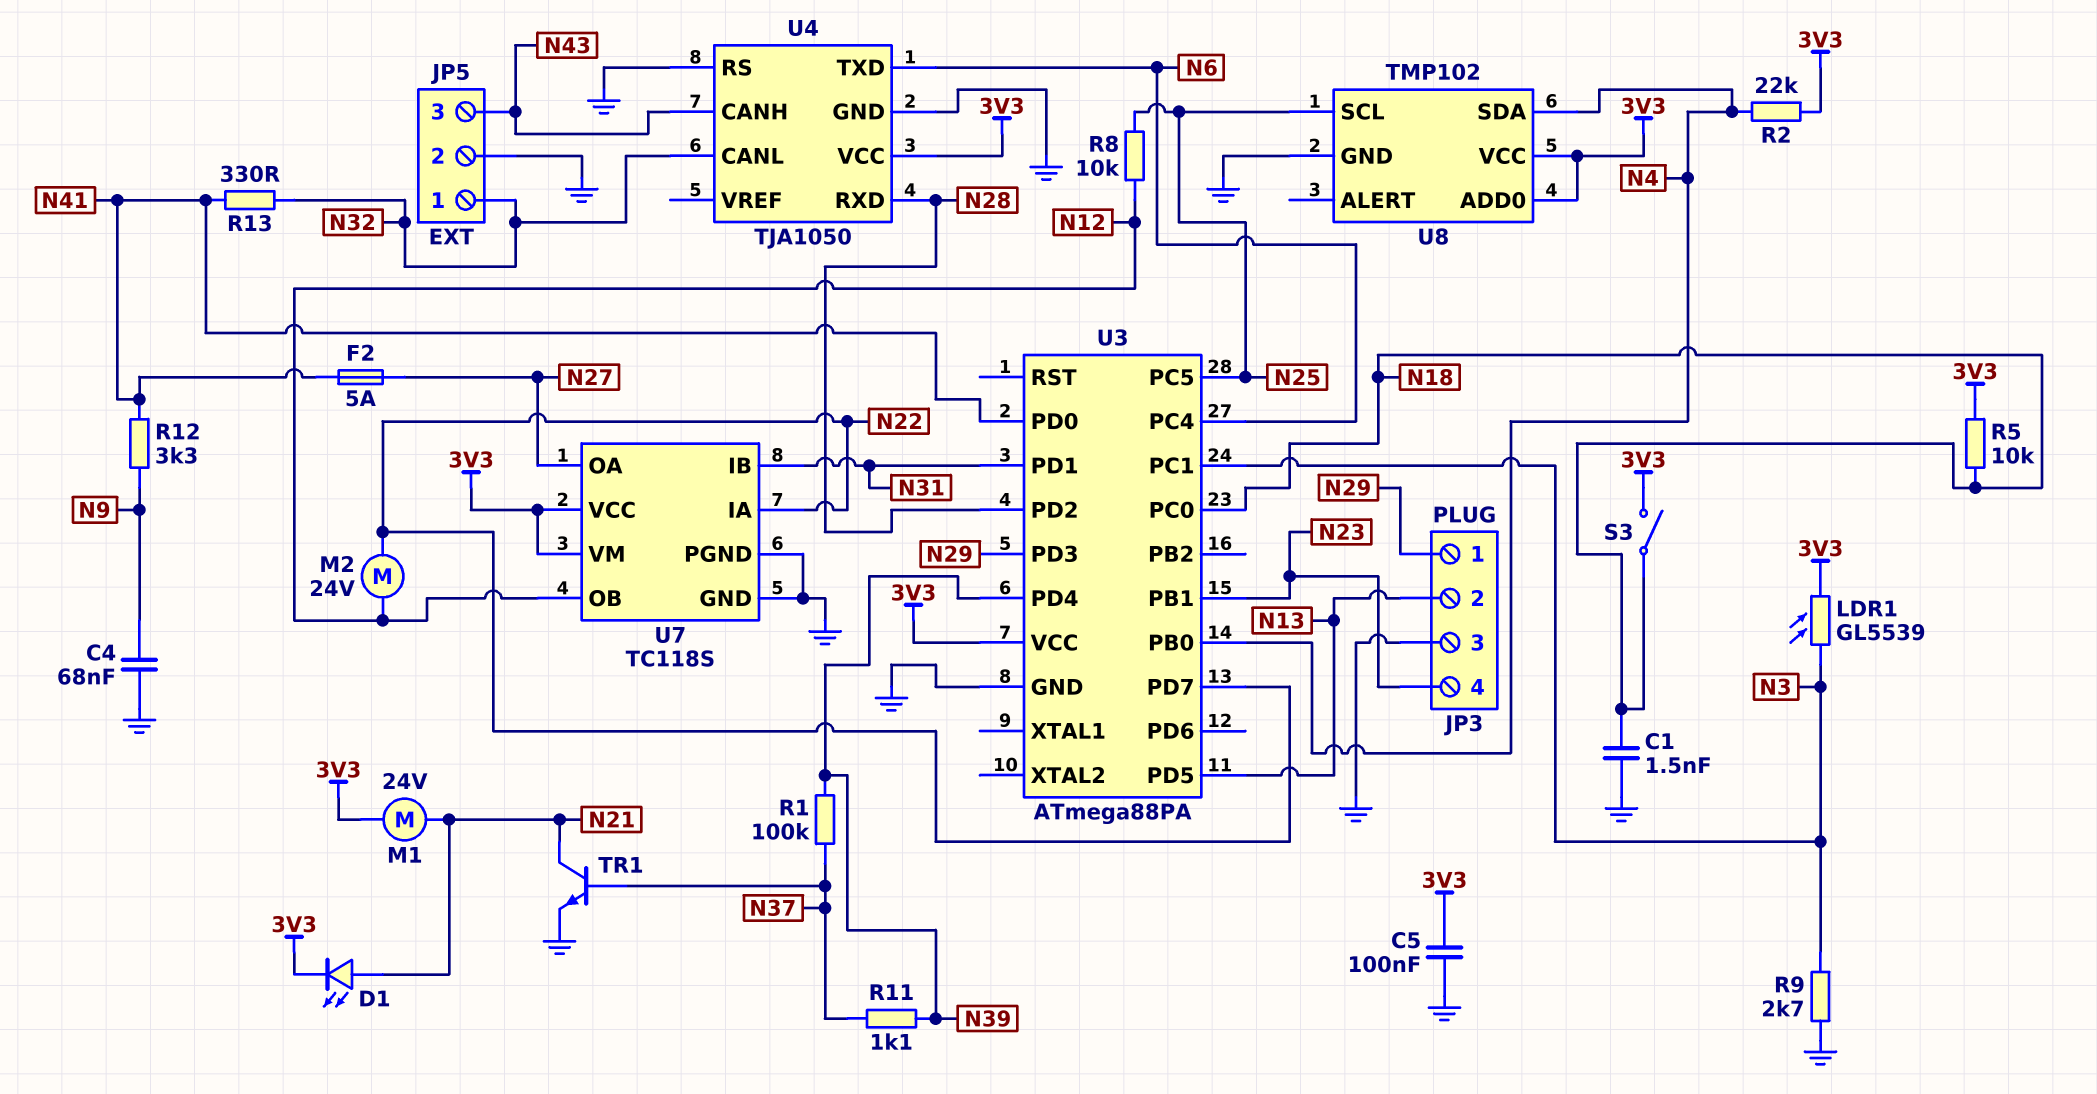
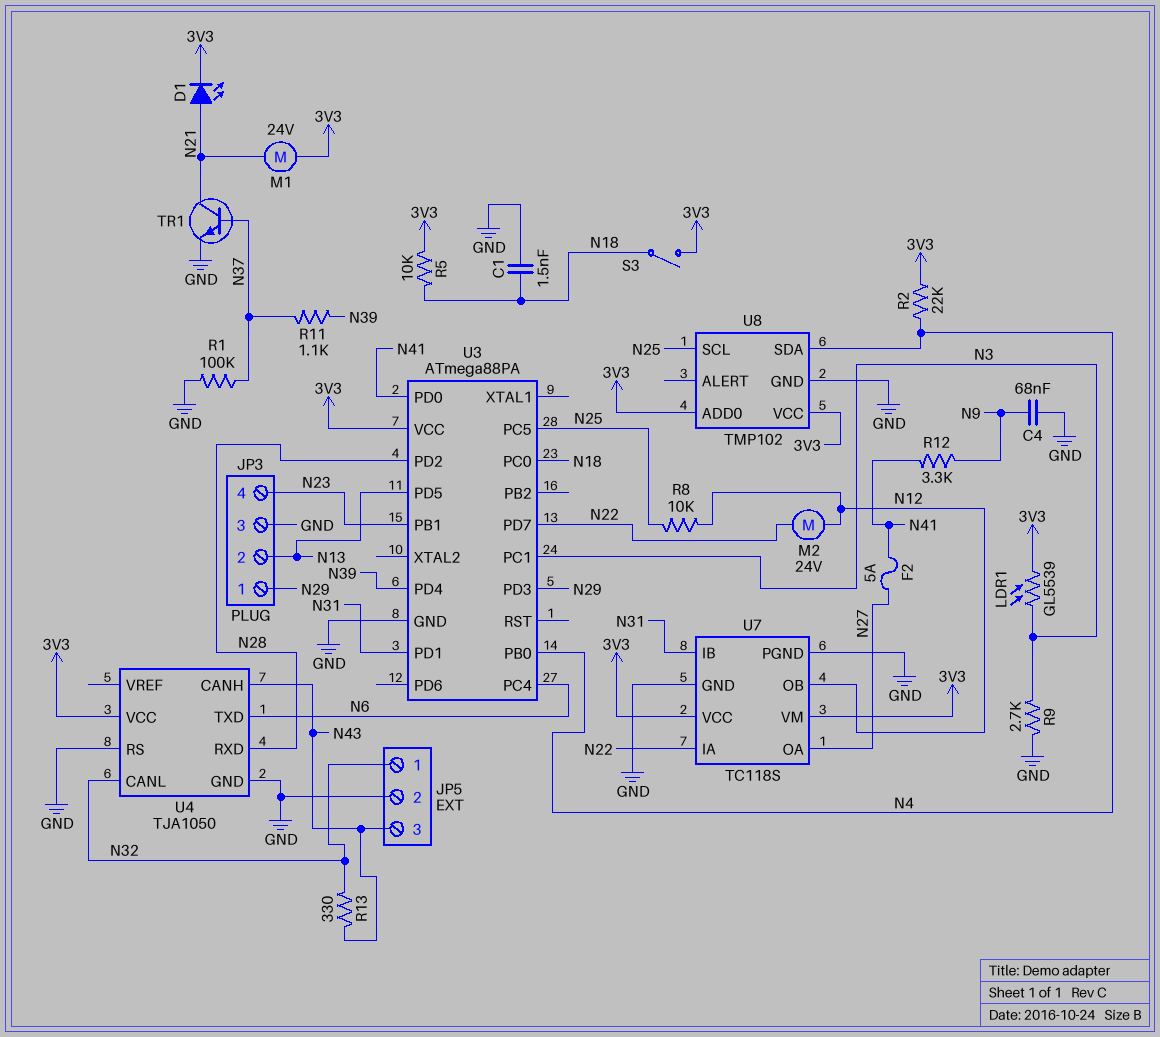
C5: 100nF (3V3, GND) -> none
R1: 100k (N37, N39) -> 100k (GND, N37)
R13: 330 (N32, N41) -> 330 (N32, N43)

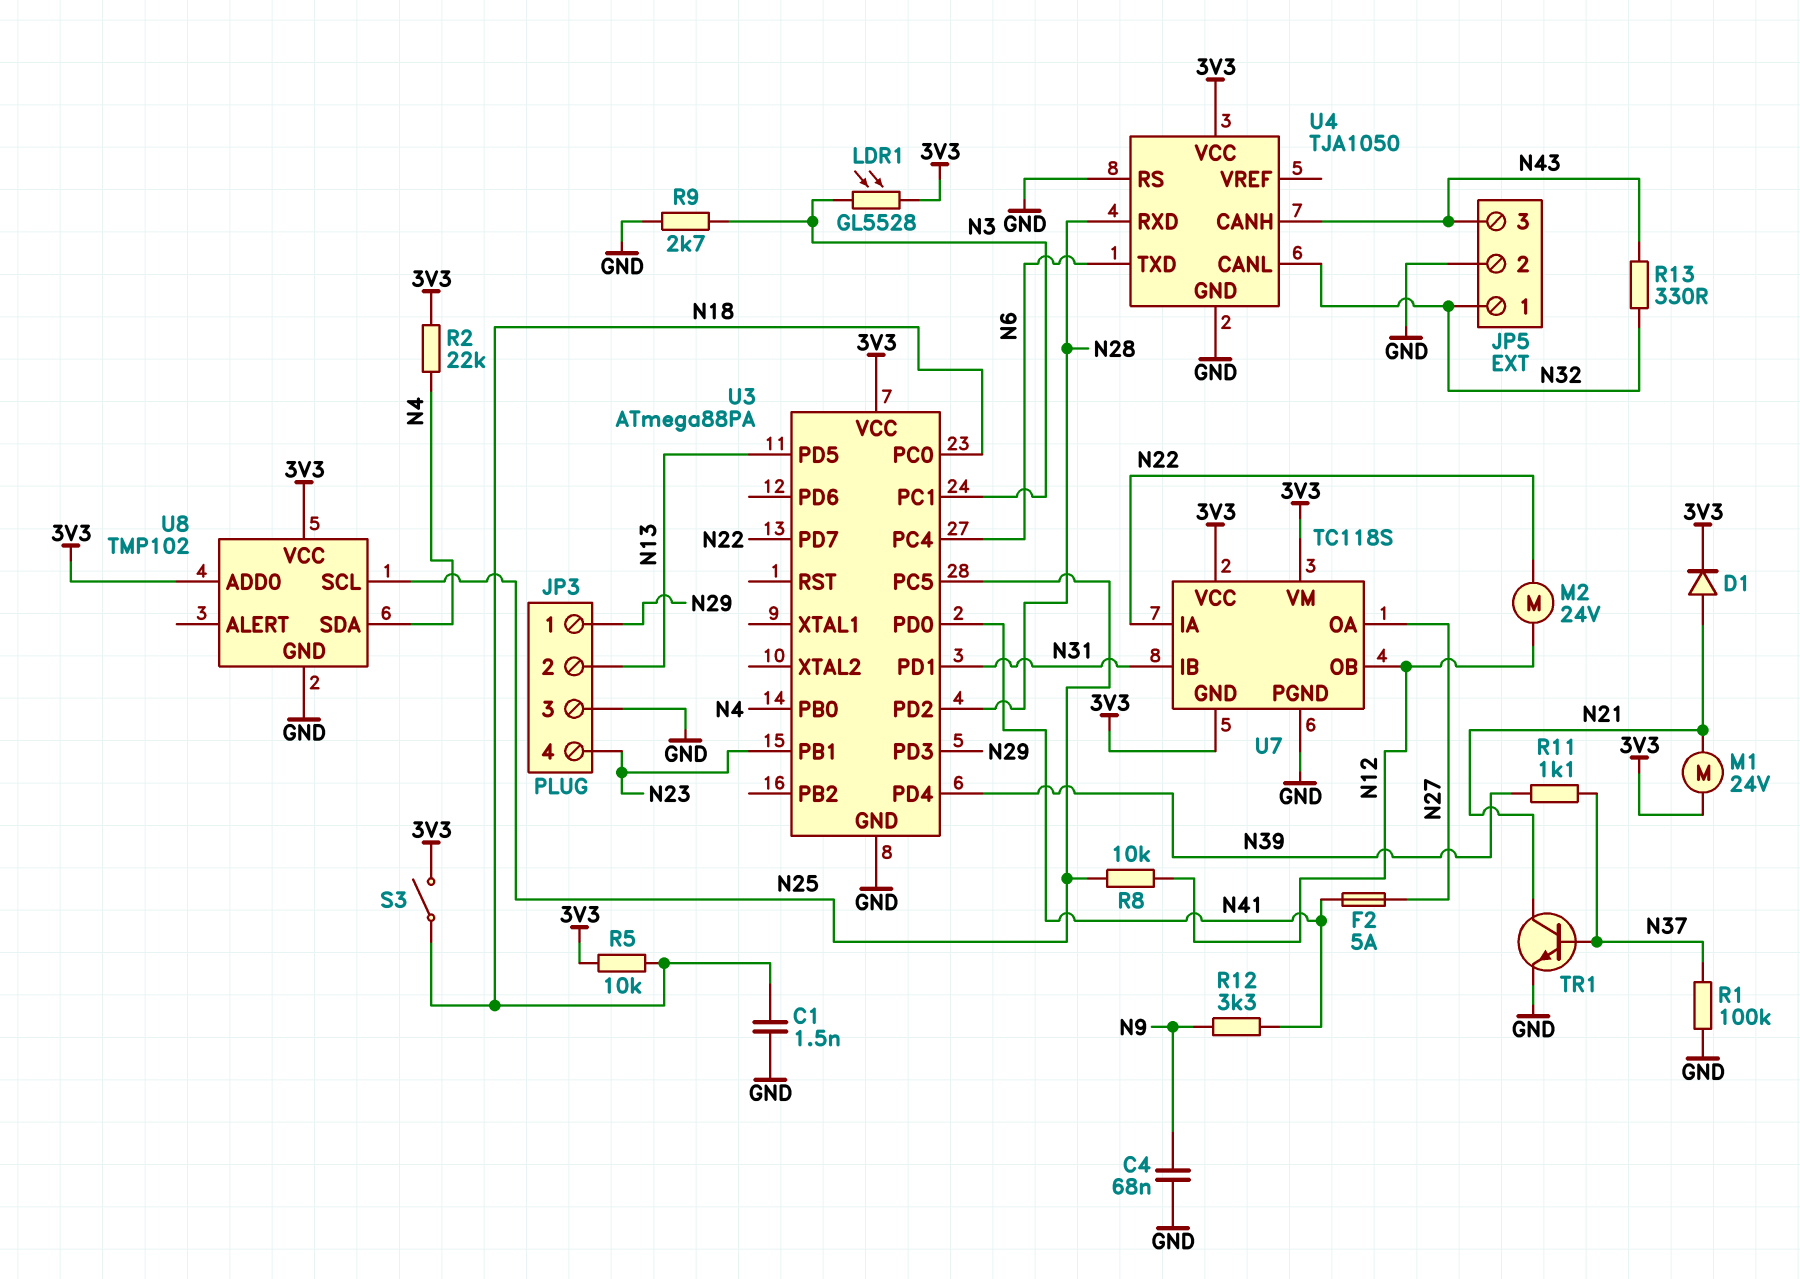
D1: LED (A N21, K 3V3) -> diode (A N21, K 3V3)
LDR1: GL5539 (3V3, N3) -> GL5528 (3V3, N3)
U7 pin GND: GND -> 3V3

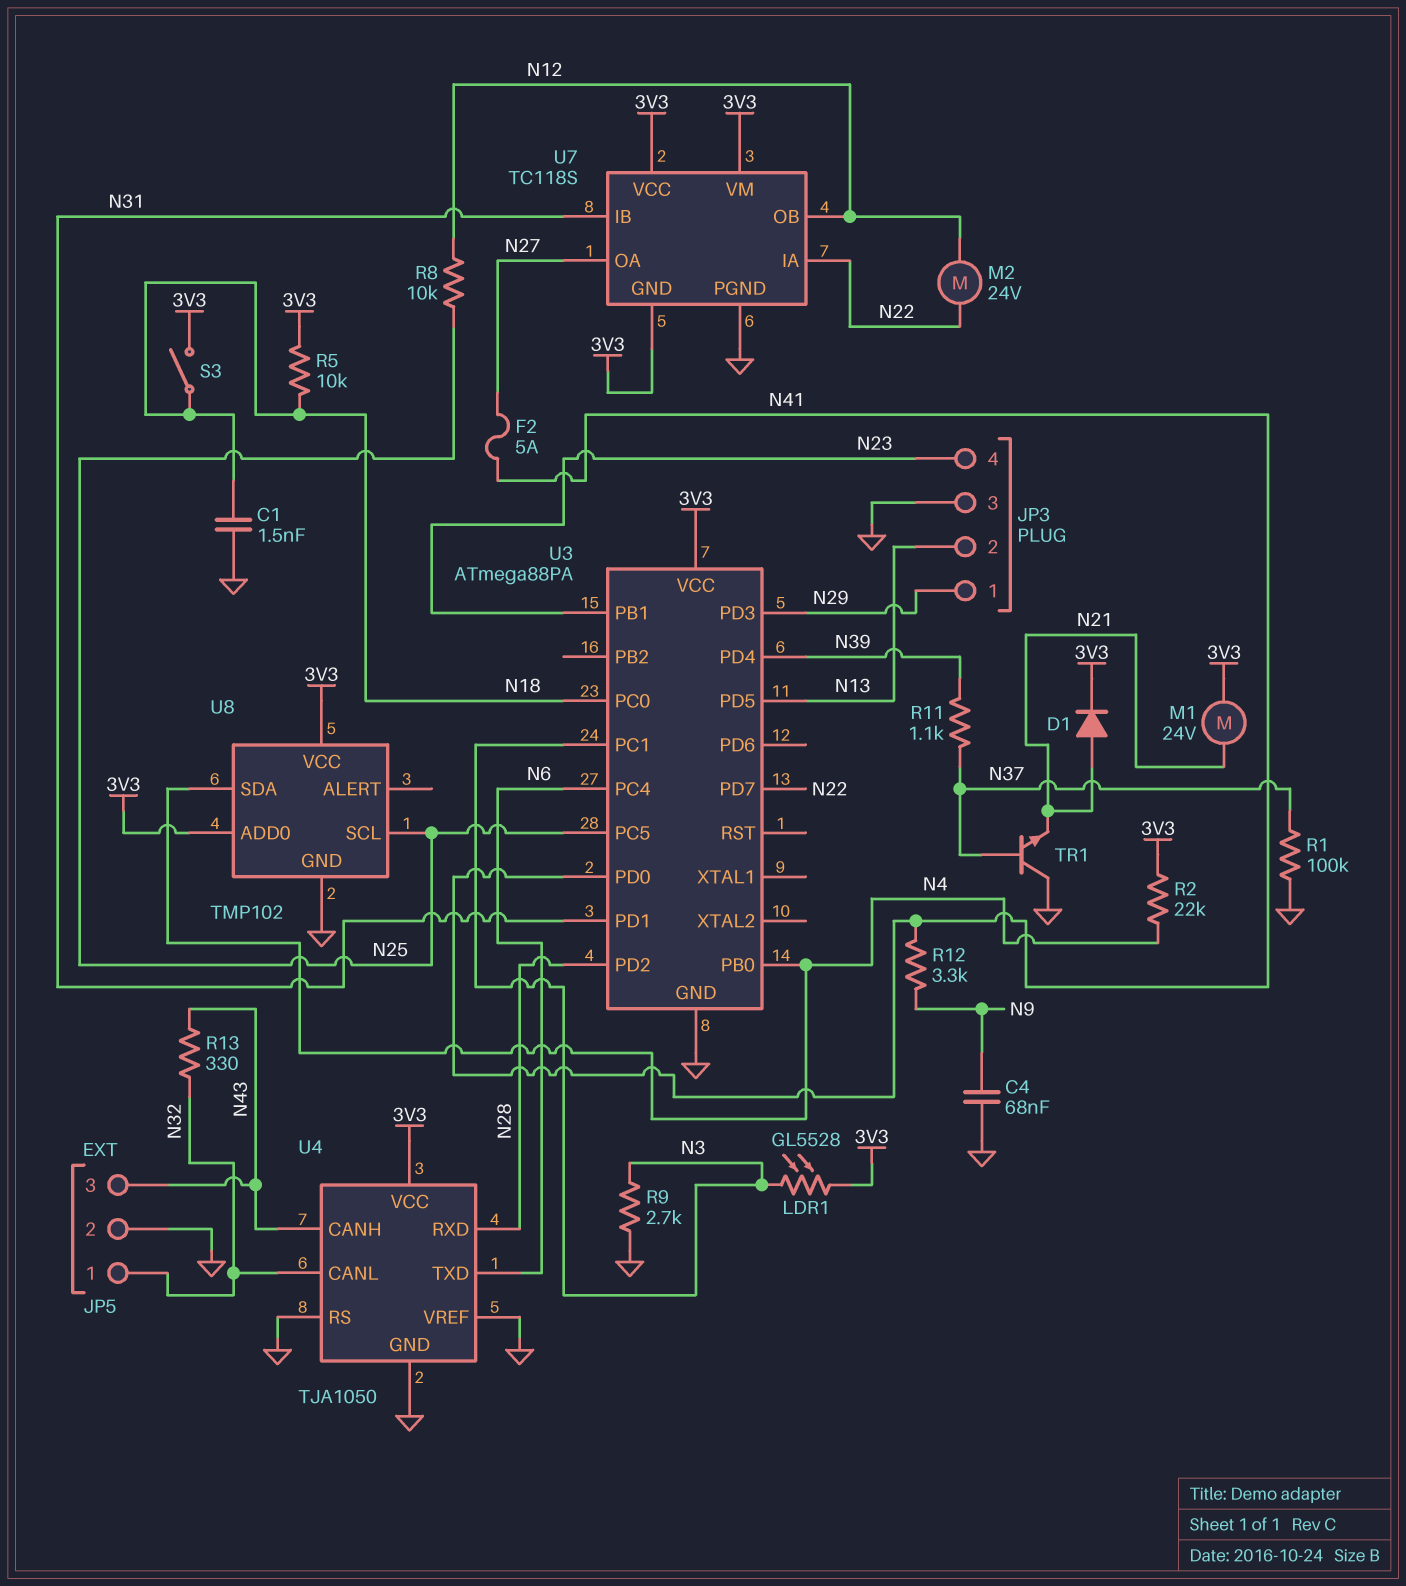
TR1: NPN (B N37, C N21, E GND) -> NPN (B N37, C GND, E N21)
U4 pin VREF: none -> GND

